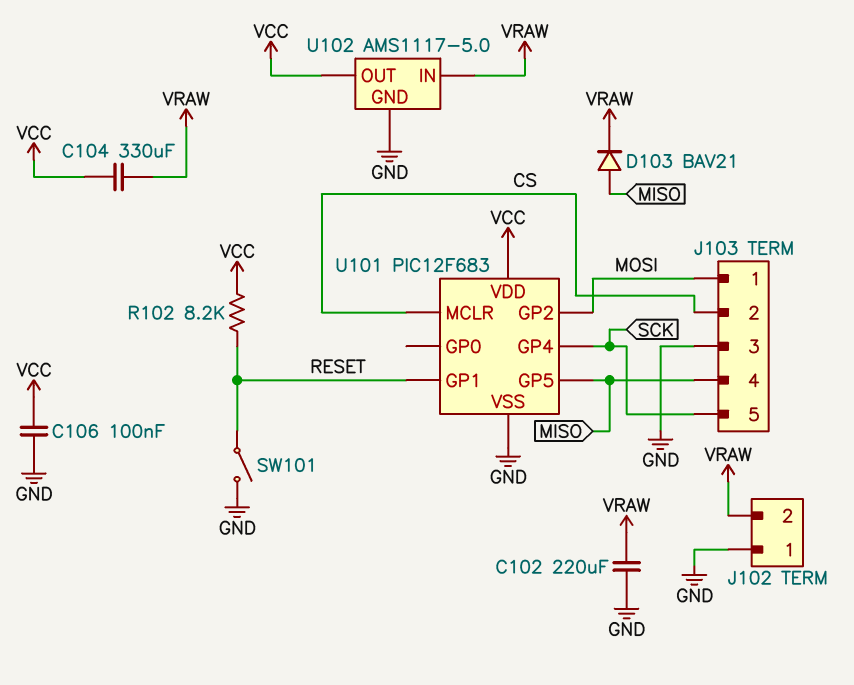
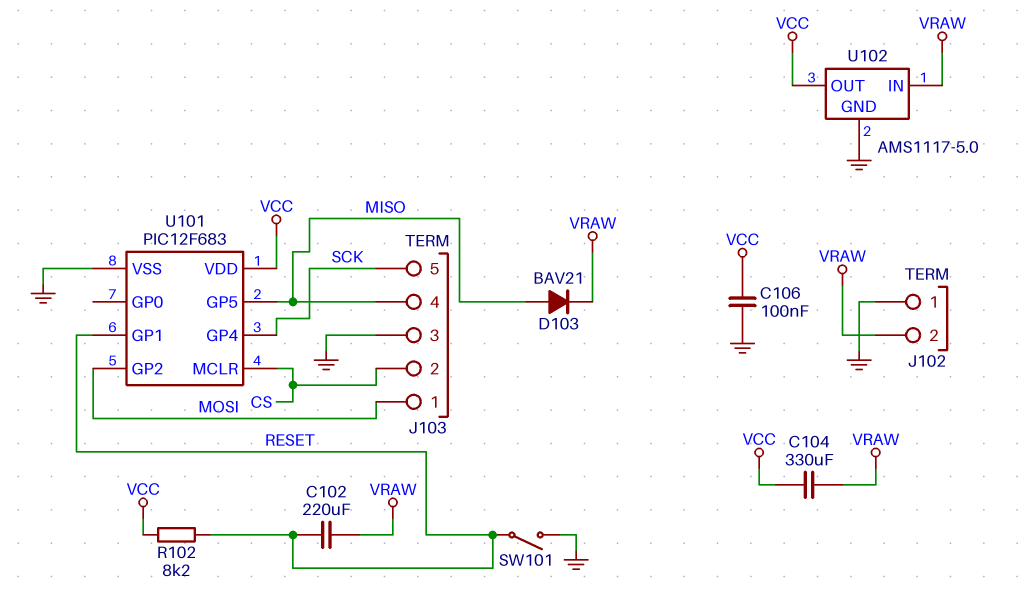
C102: 220uF (GND, VRAW) -> 220uF (RESET, VRAW)

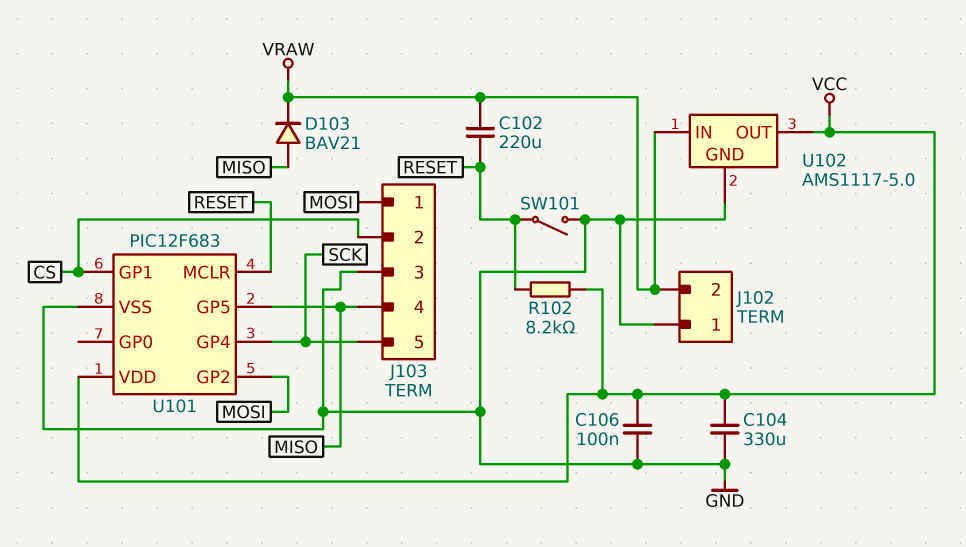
C104: 330uF (VCC, VRAW) -> 330uF (GND, VCC)
U101 pin GP1: RESET -> CS
U101 pin MCLR: CS -> RESET

